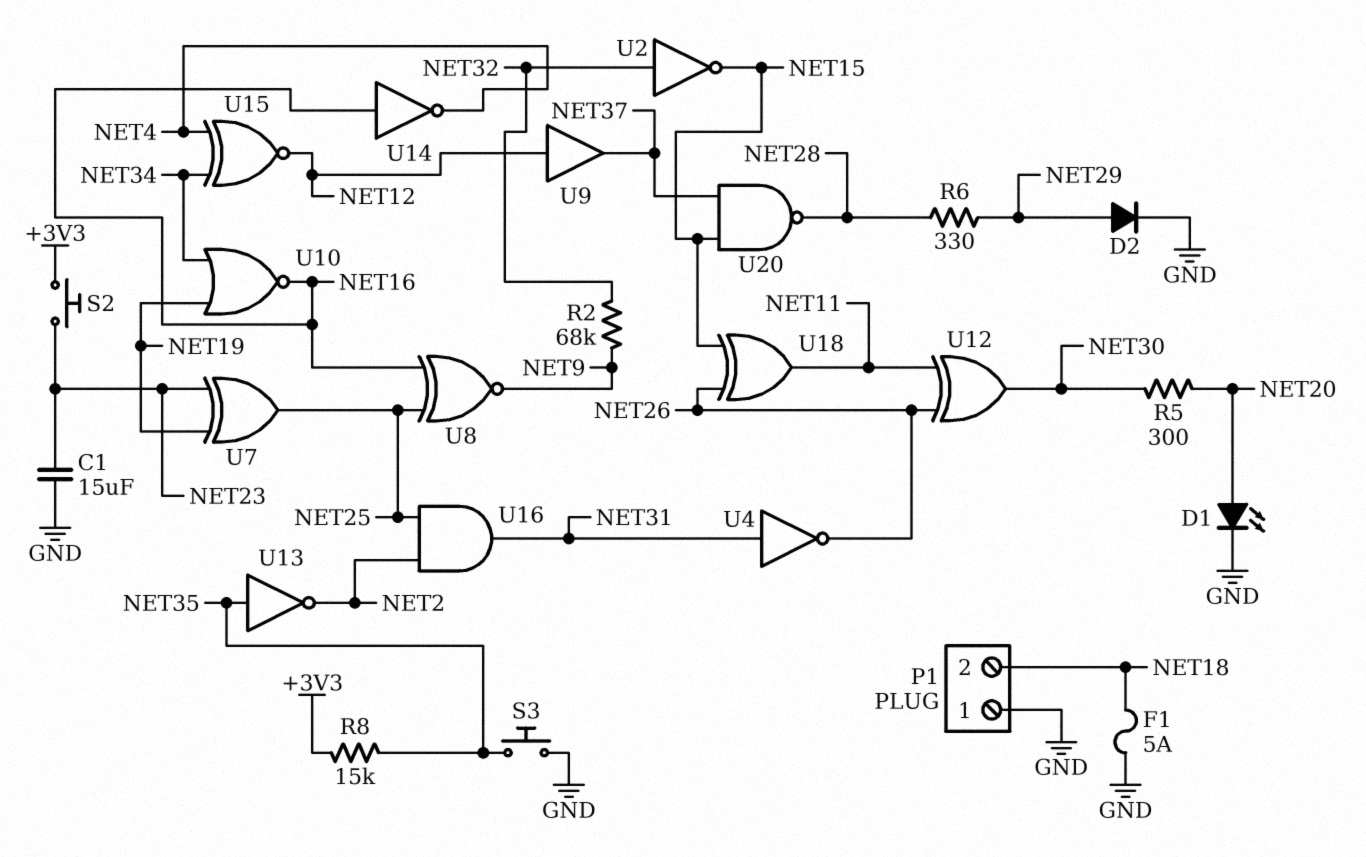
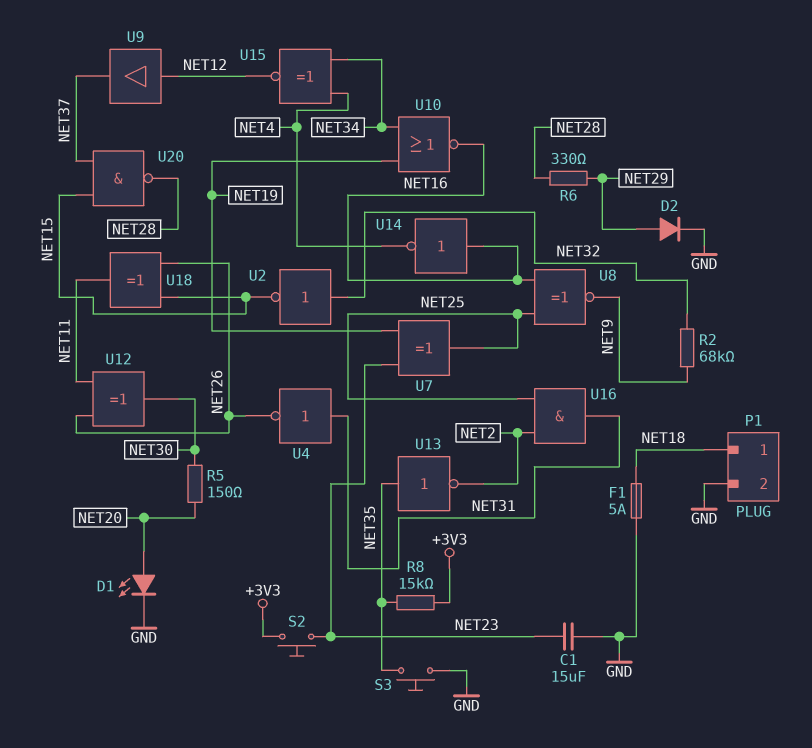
P1 pin 1: GND -> NET18
P1 pin 2: NET18 -> GND
R5: 300 (NET20, NET30) -> 150 (NET20, NET30)

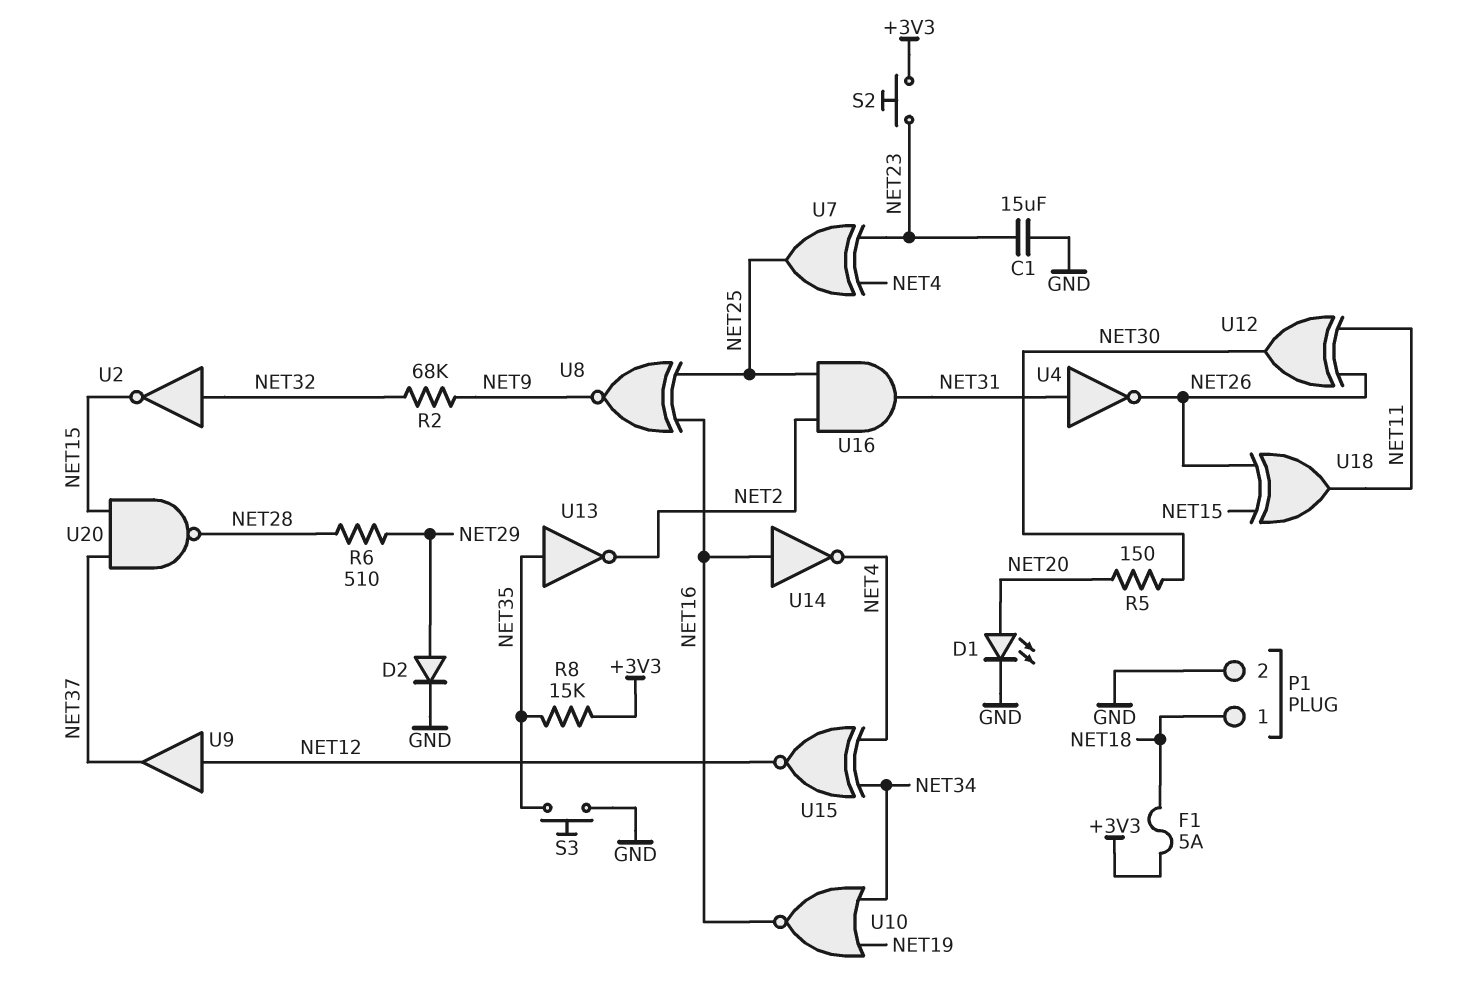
F1: 5A (GND, NET18) -> 5A (+3V3, NET18)
R6: 330 (NET28, NET29) -> 510 (NET28, NET29)
U7: XOR (in NET19, in NET23, out NET25) -> XOR (in NET4, in NET23, out NET25)

